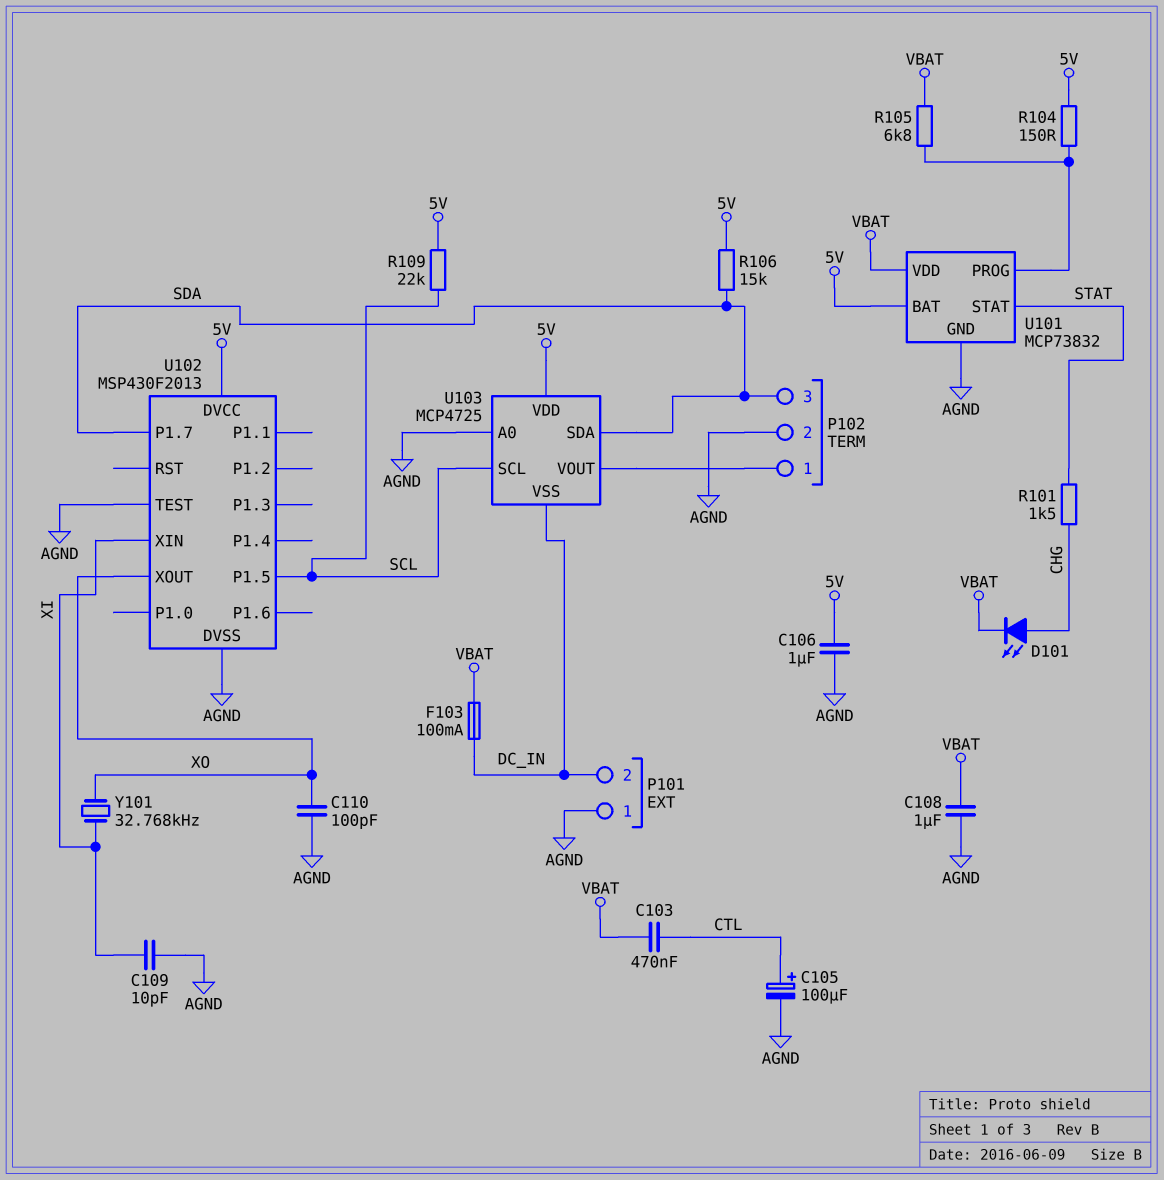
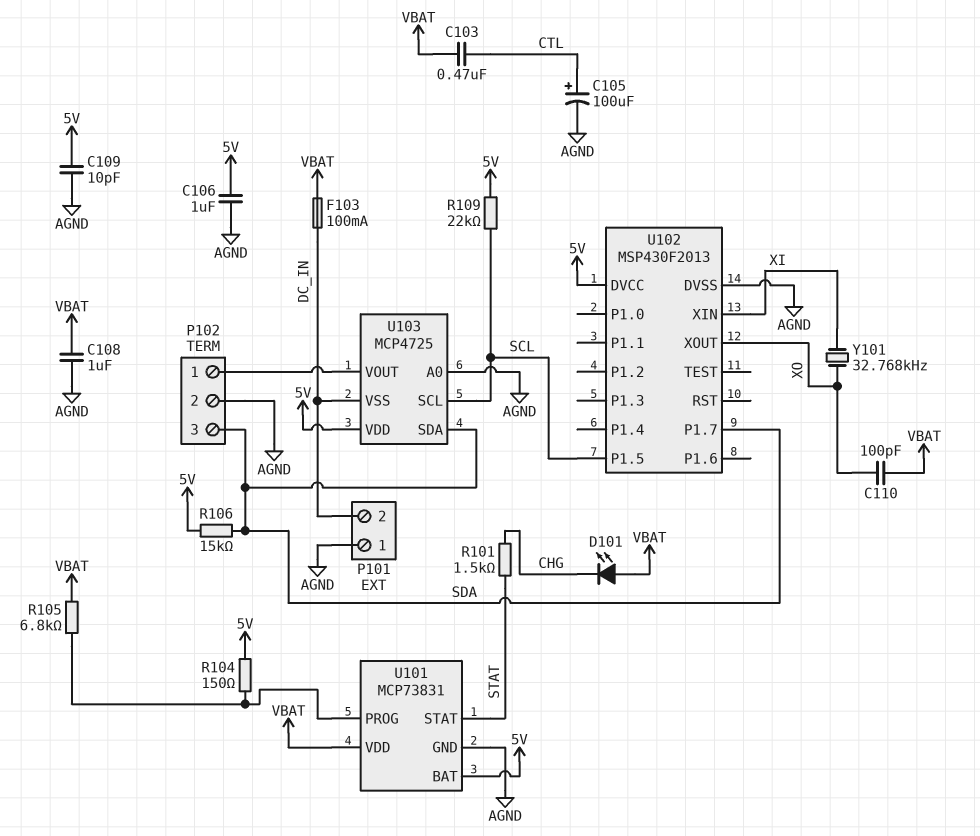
C109: 10pF (AGND, XI) -> 10pF (5V, AGND)
C110: 100pF (AGND, XO) -> 100pF (VBAT, XO)
D101: LED (A CHG, K VBAT) -> LED (A VBAT, K CHG)
U101: MCP73832 -> MCP73831
U102 pin TEST: AGND -> none

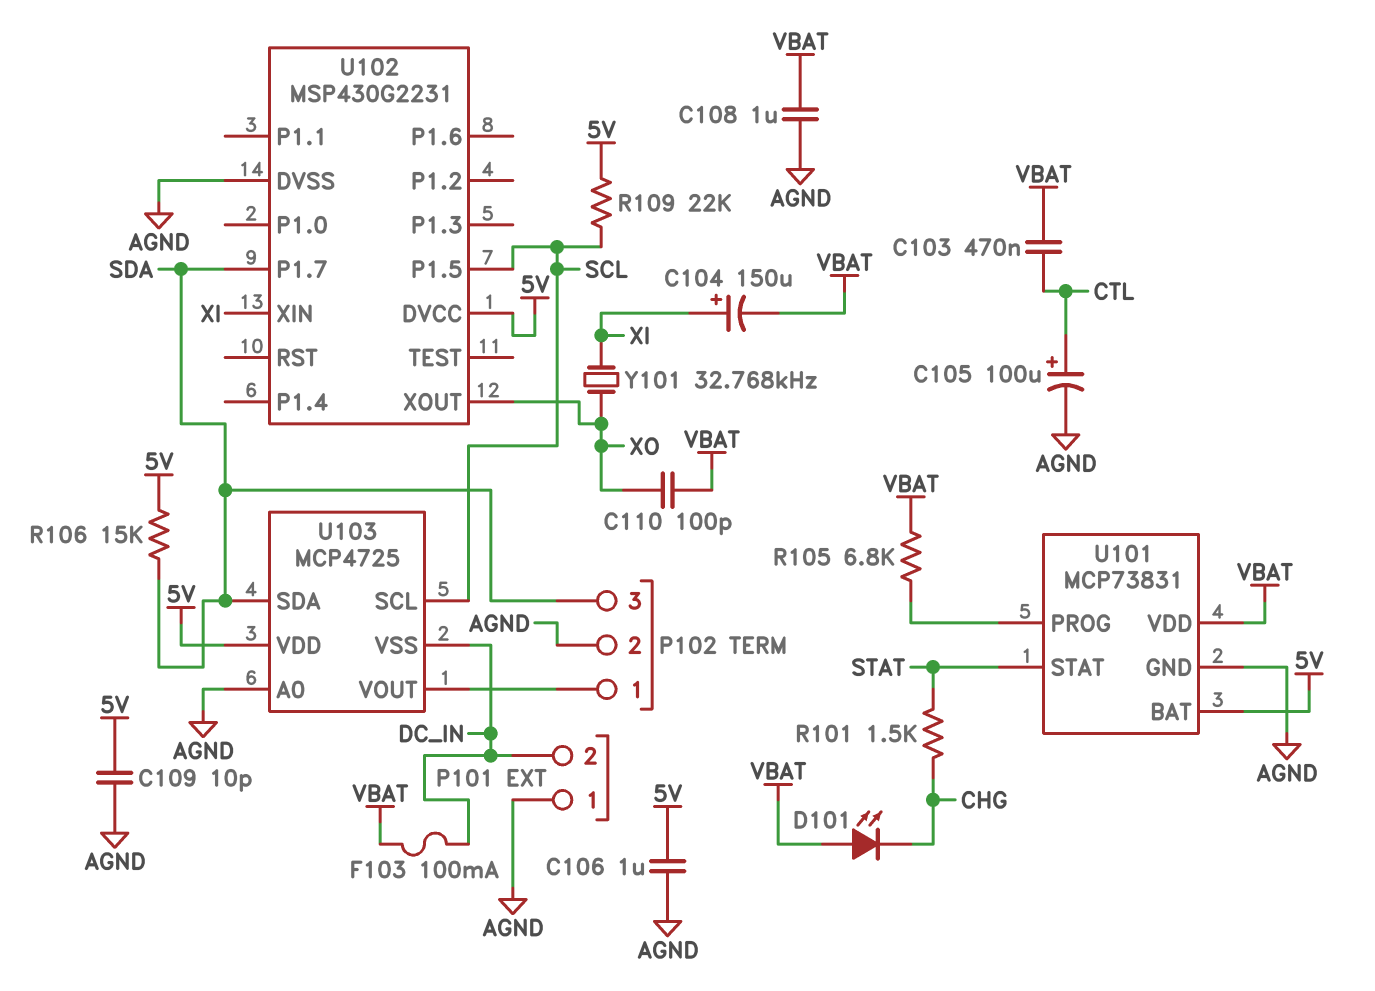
C104: none -> 150uF (plus XI, minus VBAT)
R104: 150 (5V, U101/PROG) -> none
U102: MSP430F2013 -> MSP430G2231

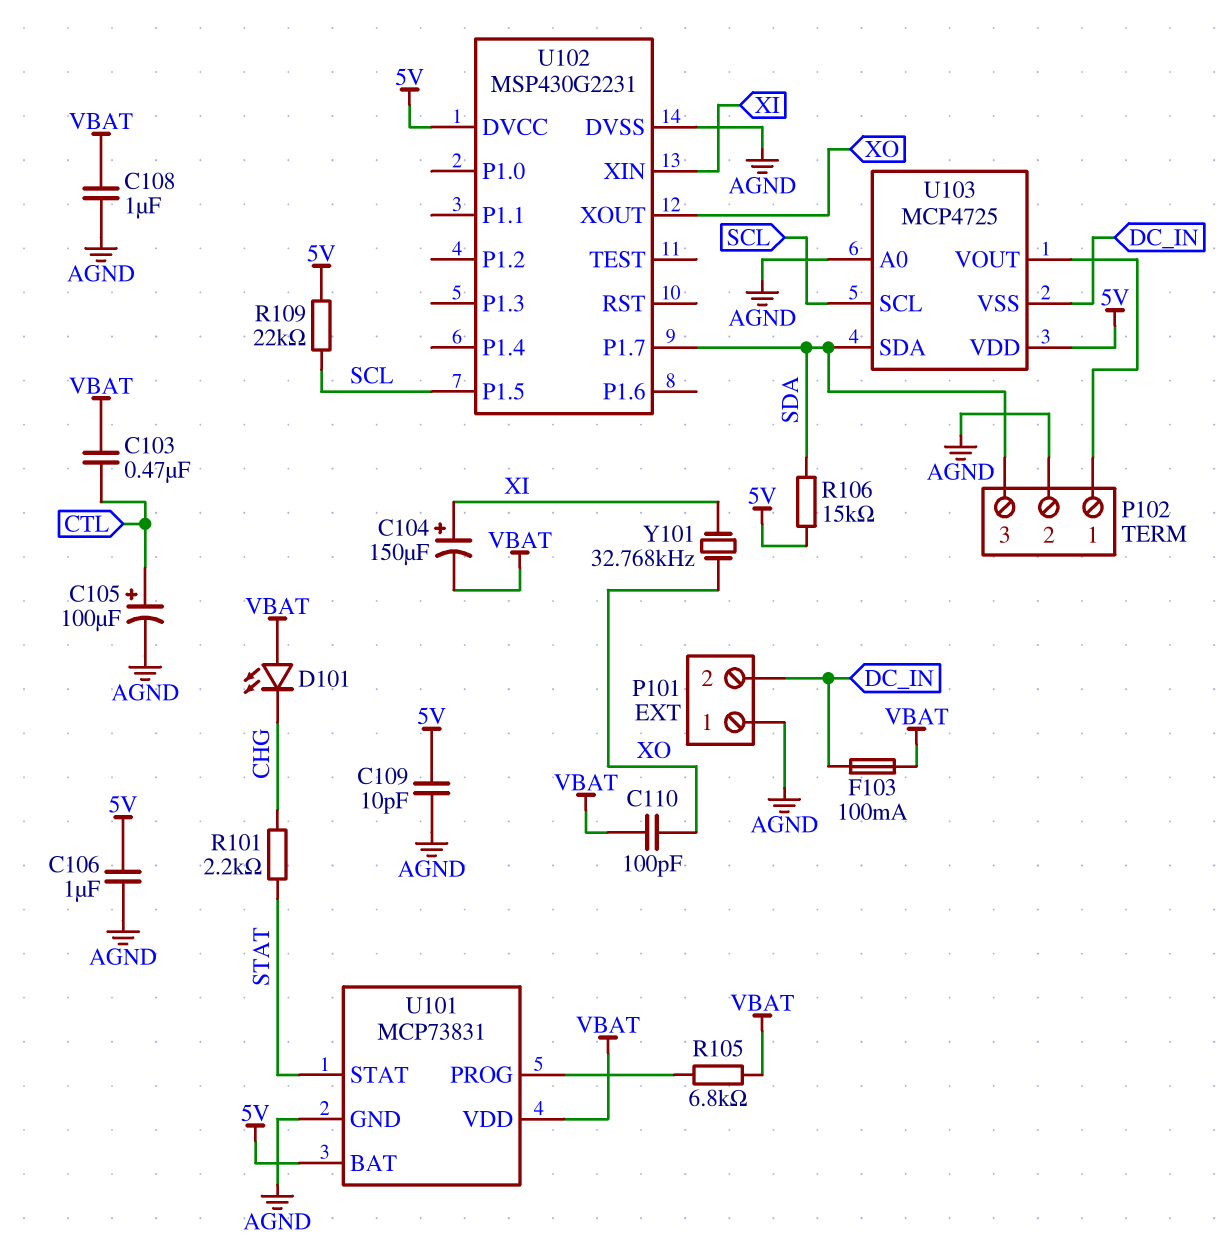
R101: 1.5k (CHG, STAT) -> 2.2k (CHG, STAT)

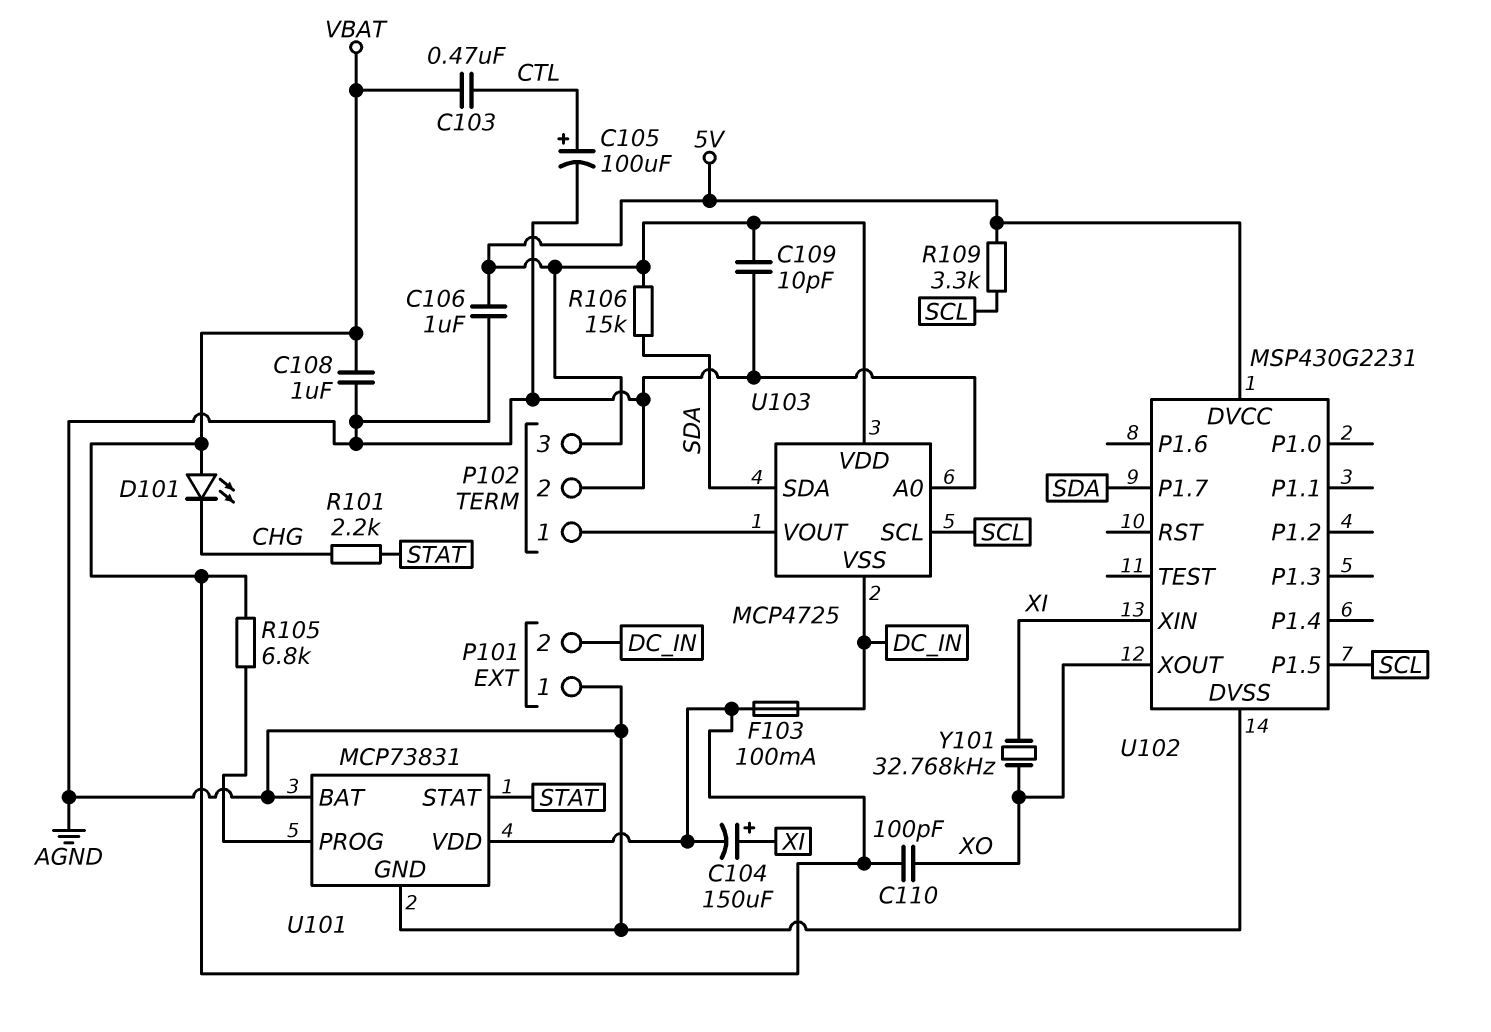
P102 pin 3: SDA -> 5V
R109: 22k (5V, SCL) -> 3.3k (5V, SCL)
U101 pin BAT: 5V -> AGND

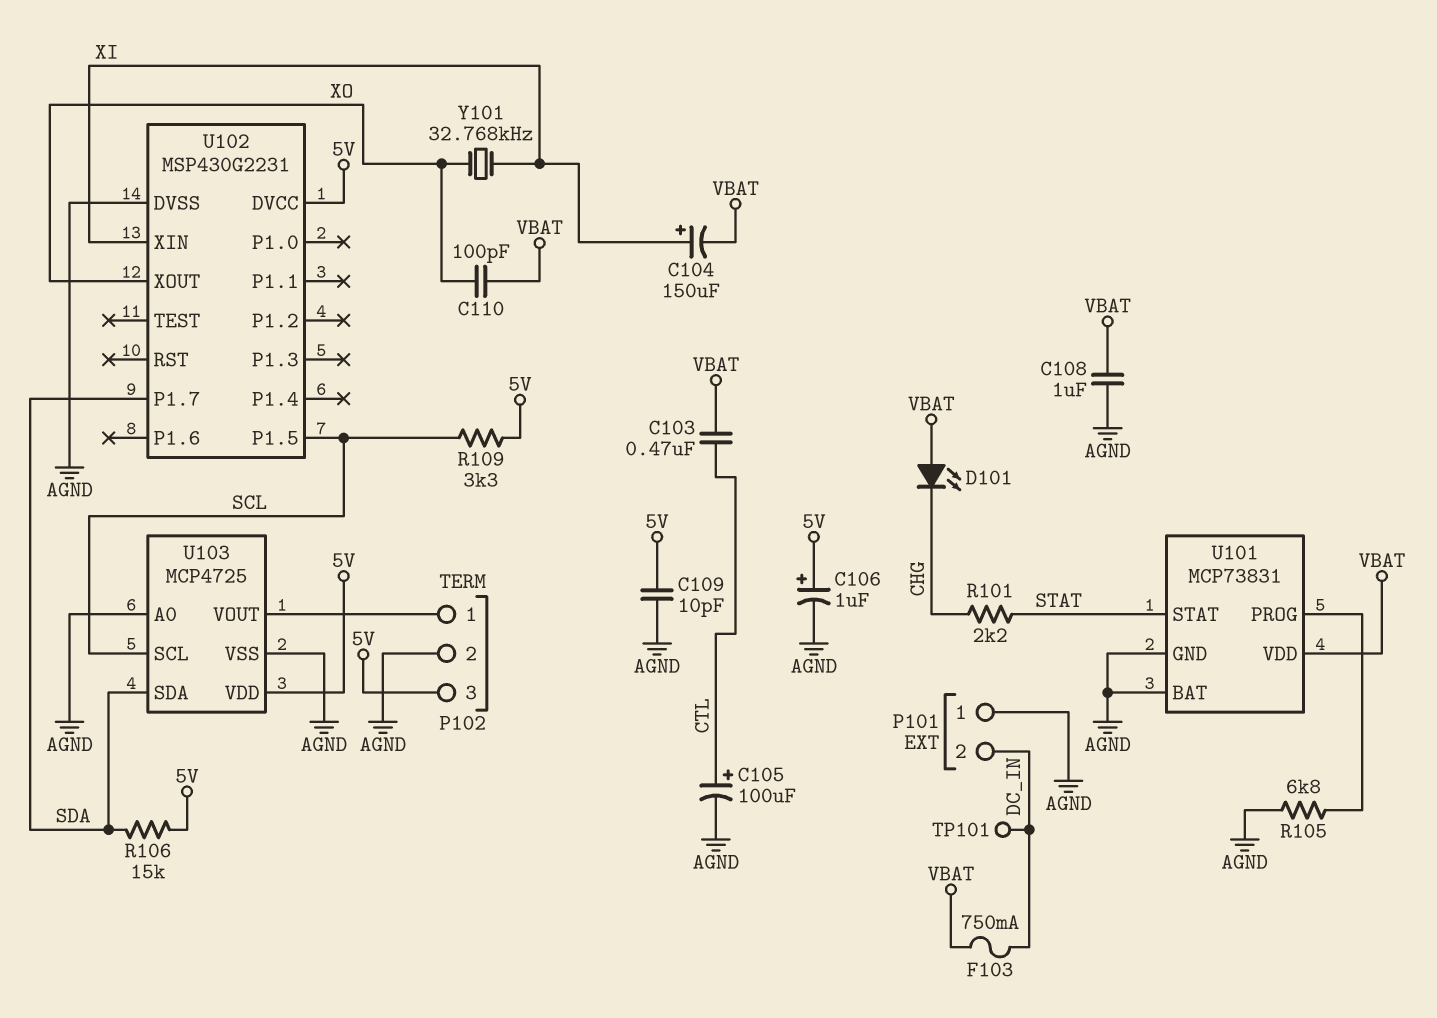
C106: 1uF (5V, AGND) -> 1uF (plus 5V, minus AGND)
F103: 100mA (DC_IN, VBAT) -> 750mA (DC_IN, VBAT)
R105: 6.8k (U101/PROG, VBAT) -> 6.8k (AGND, U101/PROG)
TP101: none -> test point (DC_IN)
U103 pin VSS: DC_IN -> AGND

